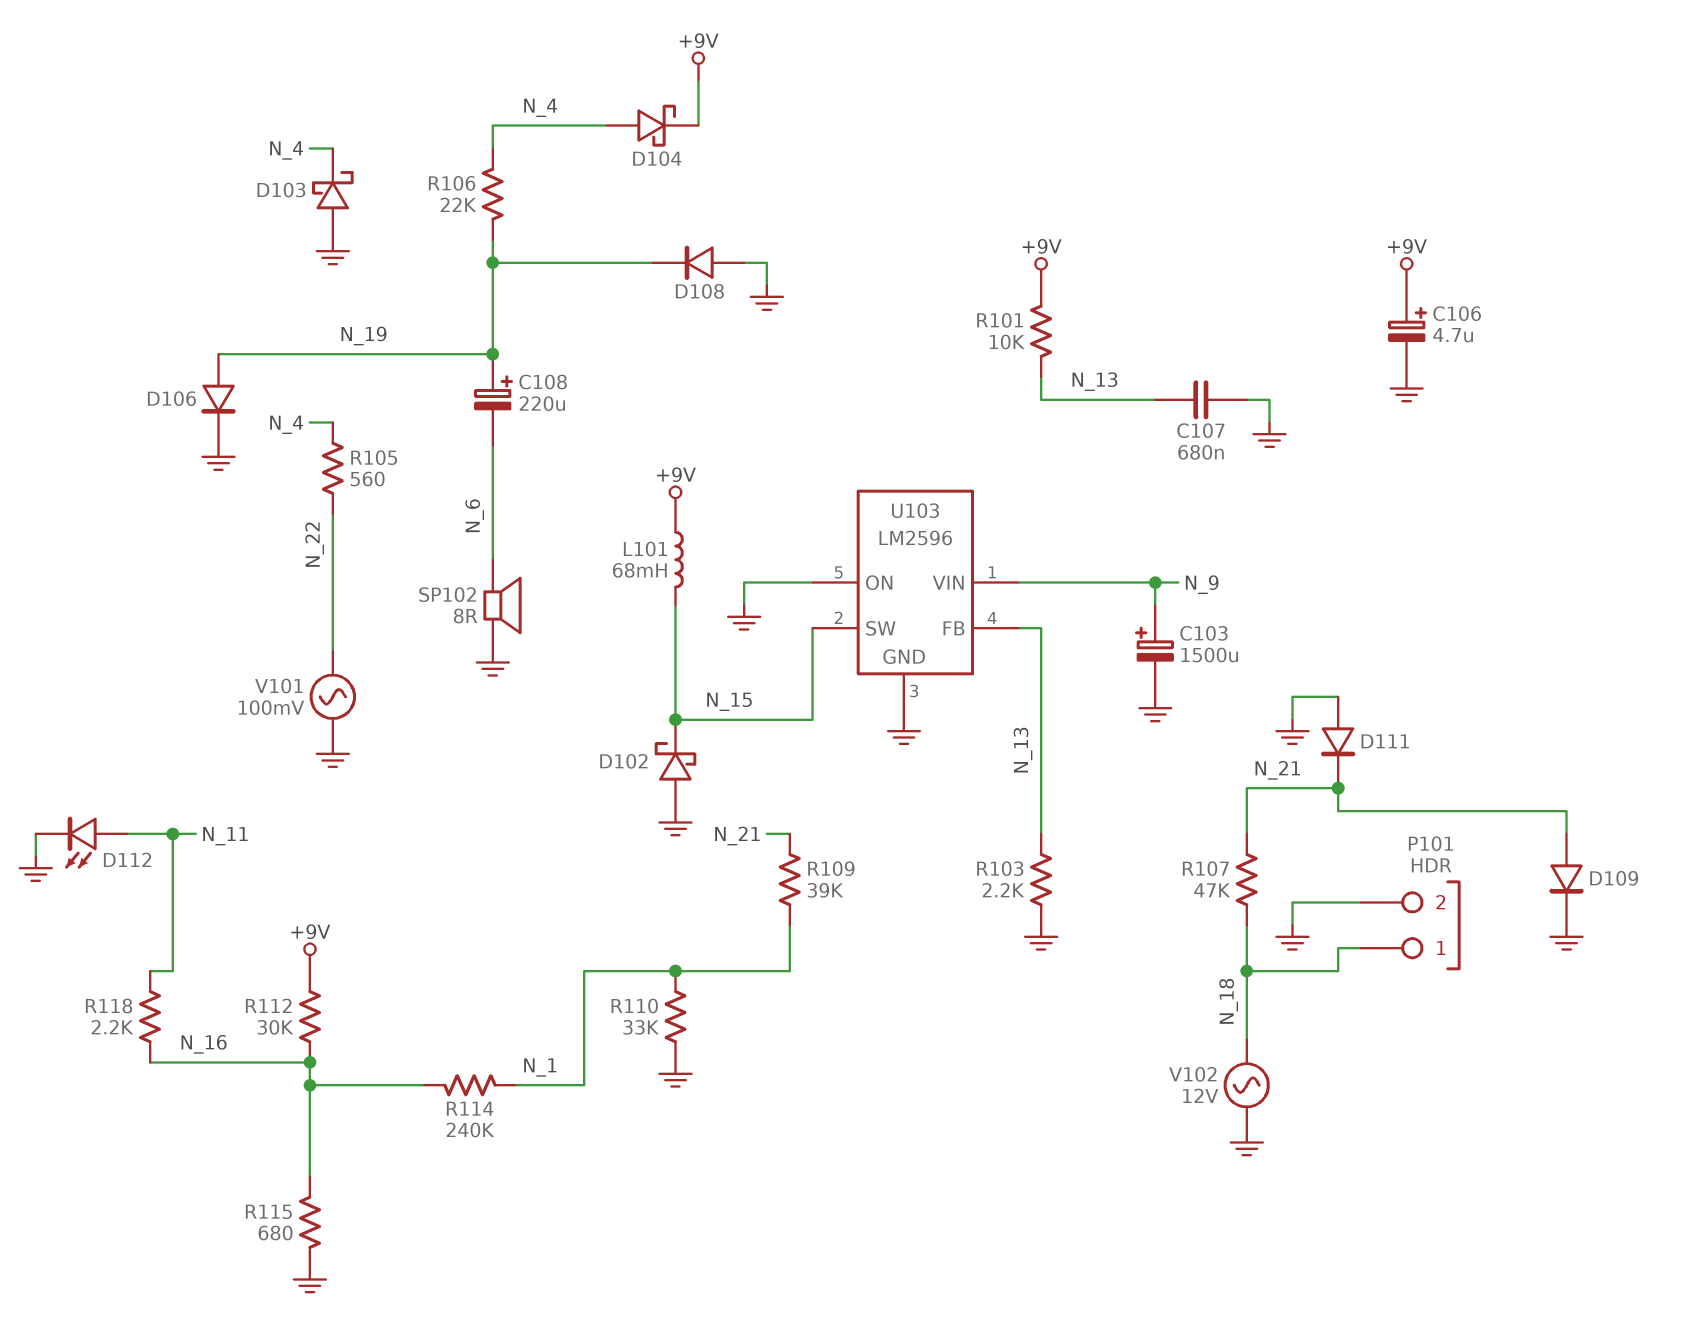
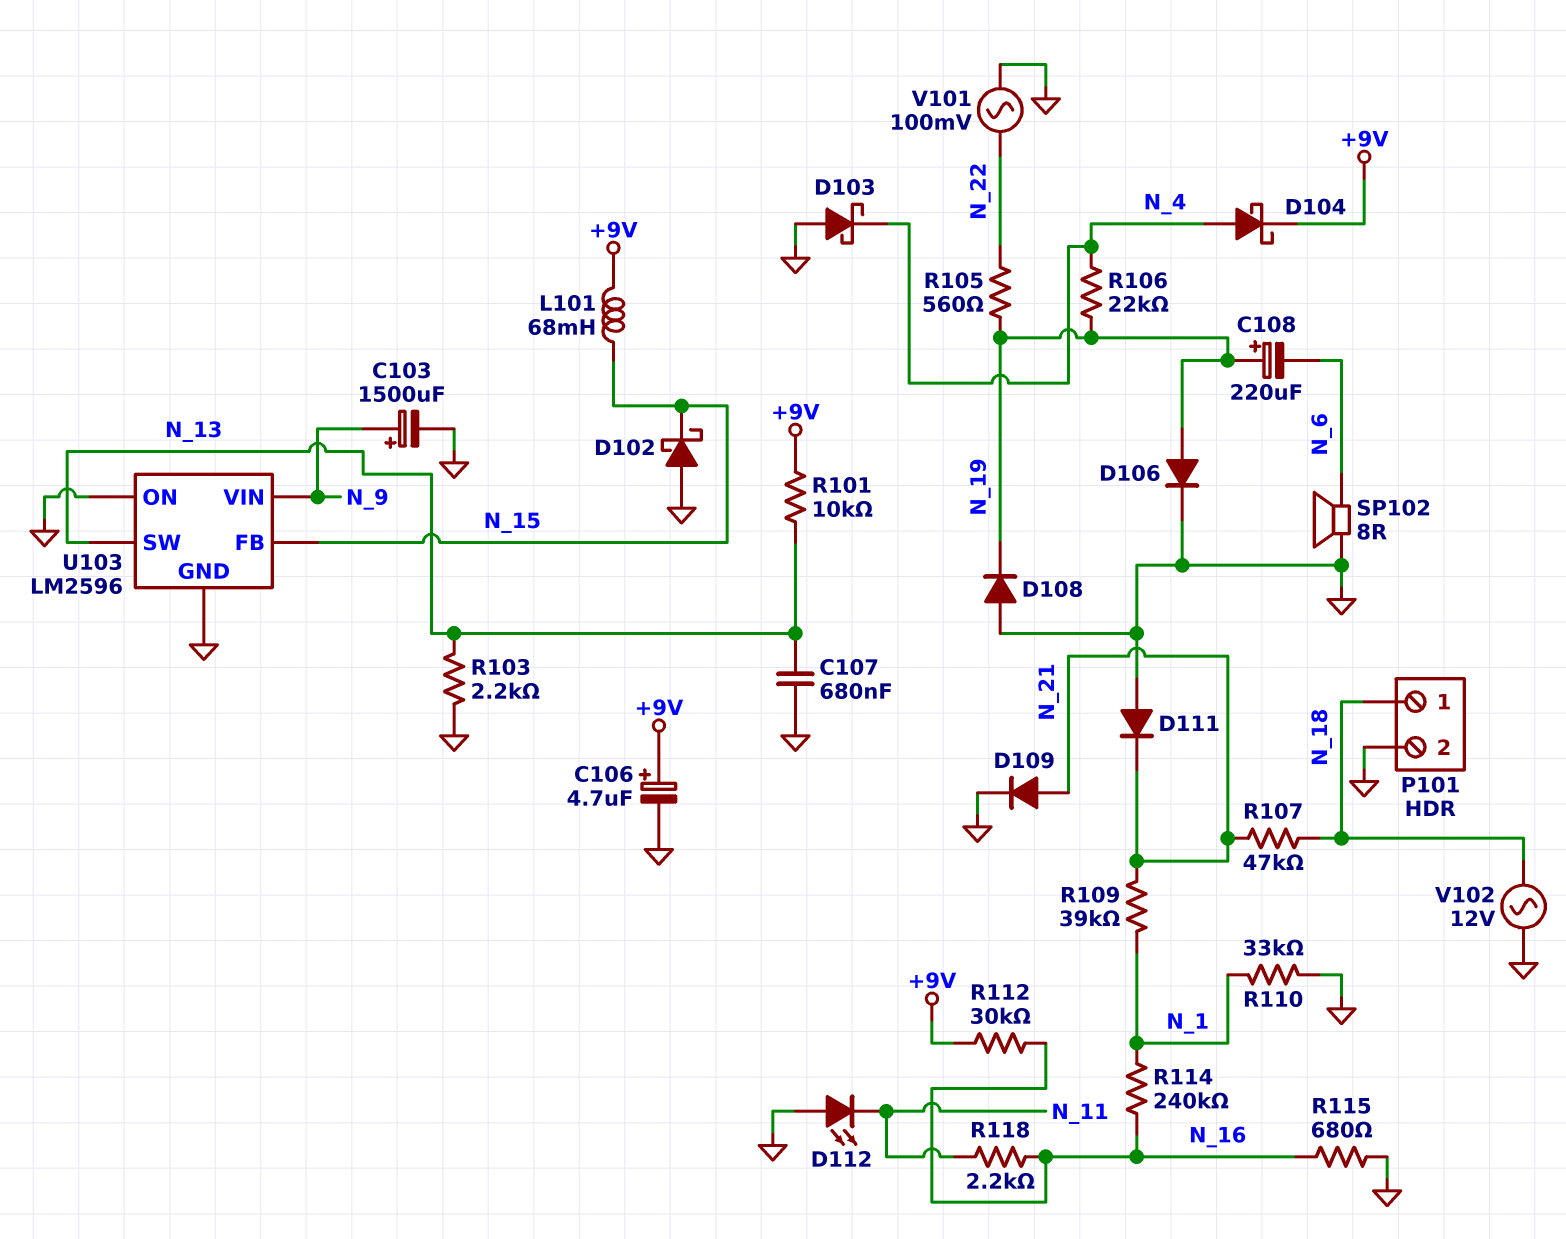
D112: LED (A N_11, K GND) -> LED (A GND, K N_11)
R105: 560 (N_4, N_22) -> 560 (N_19, N_22)
U103 pin FB: N_13 -> N_15
U103 pin SW: N_15 -> N_13

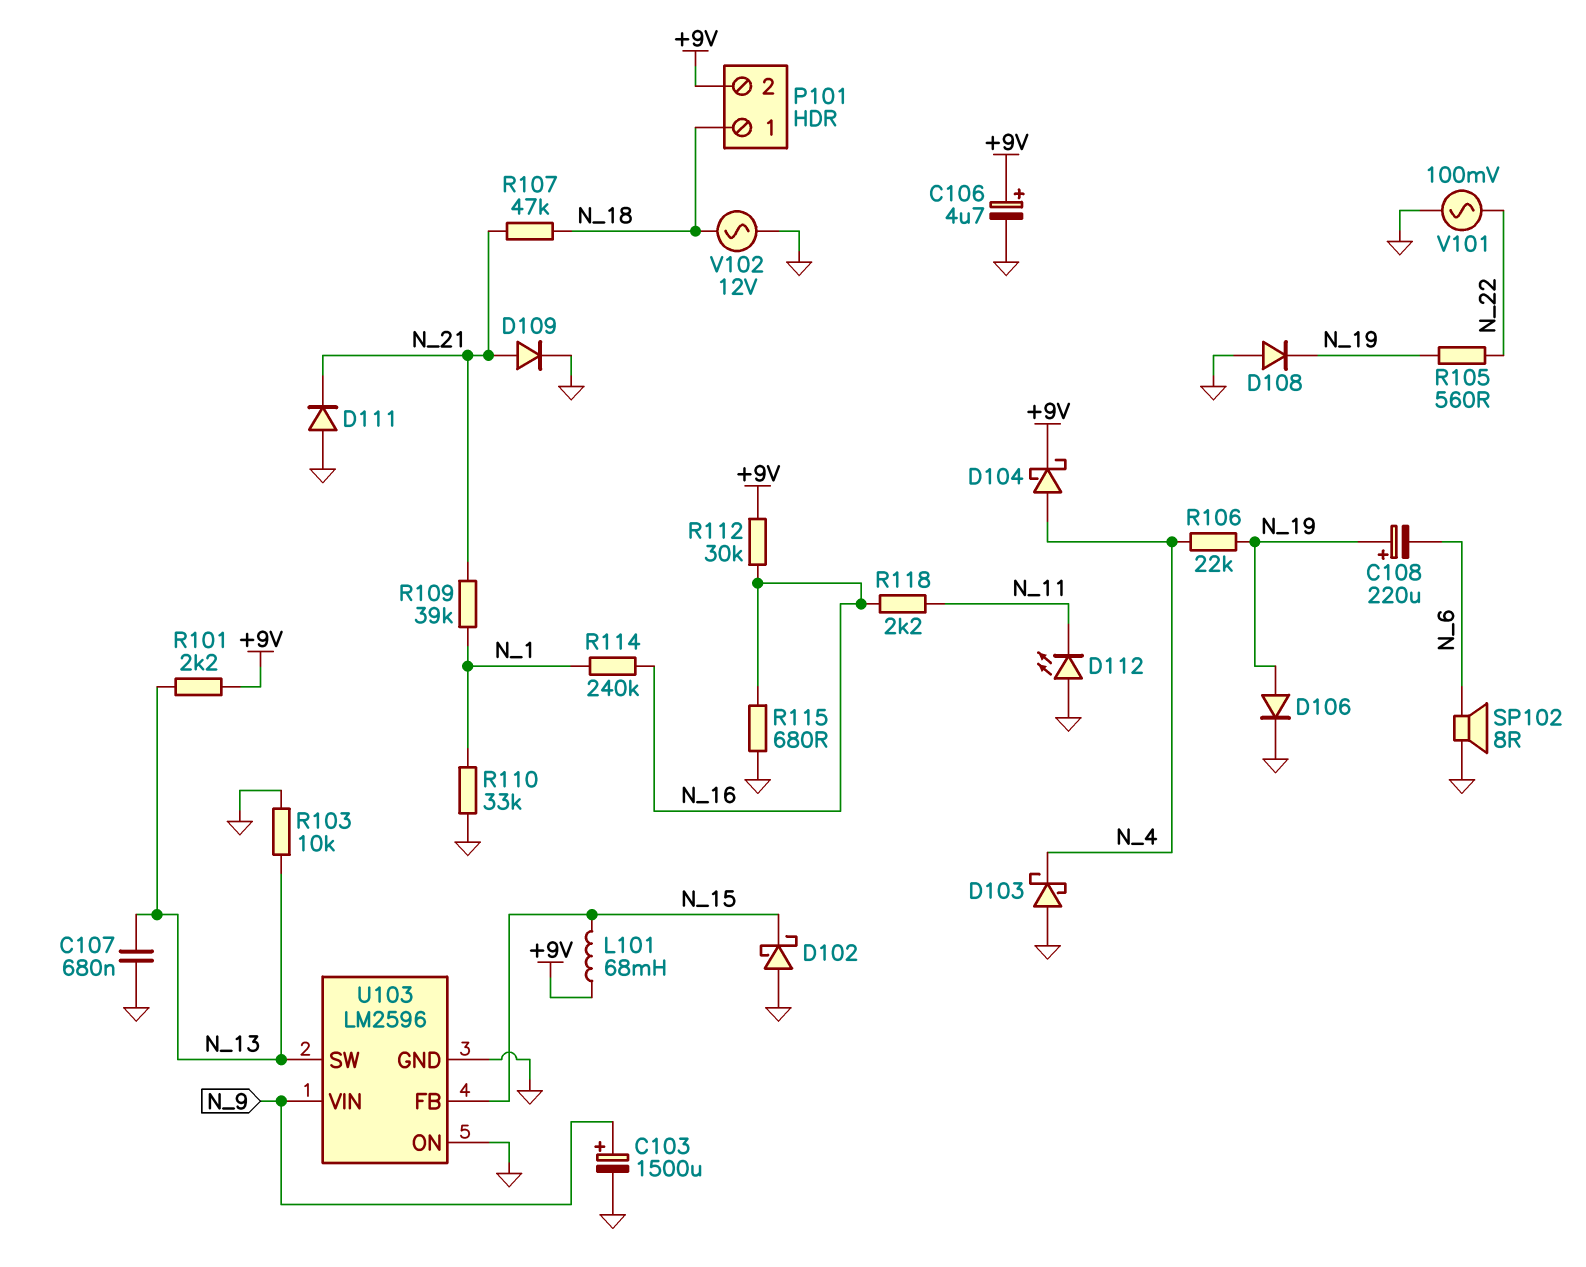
P101 pin 2: GND -> +9V
R101: 10k (+9V, N_13) -> 2.2k (+9V, N_13)
R103: 2.2k (GND, N_13) -> 10k (GND, N_13)

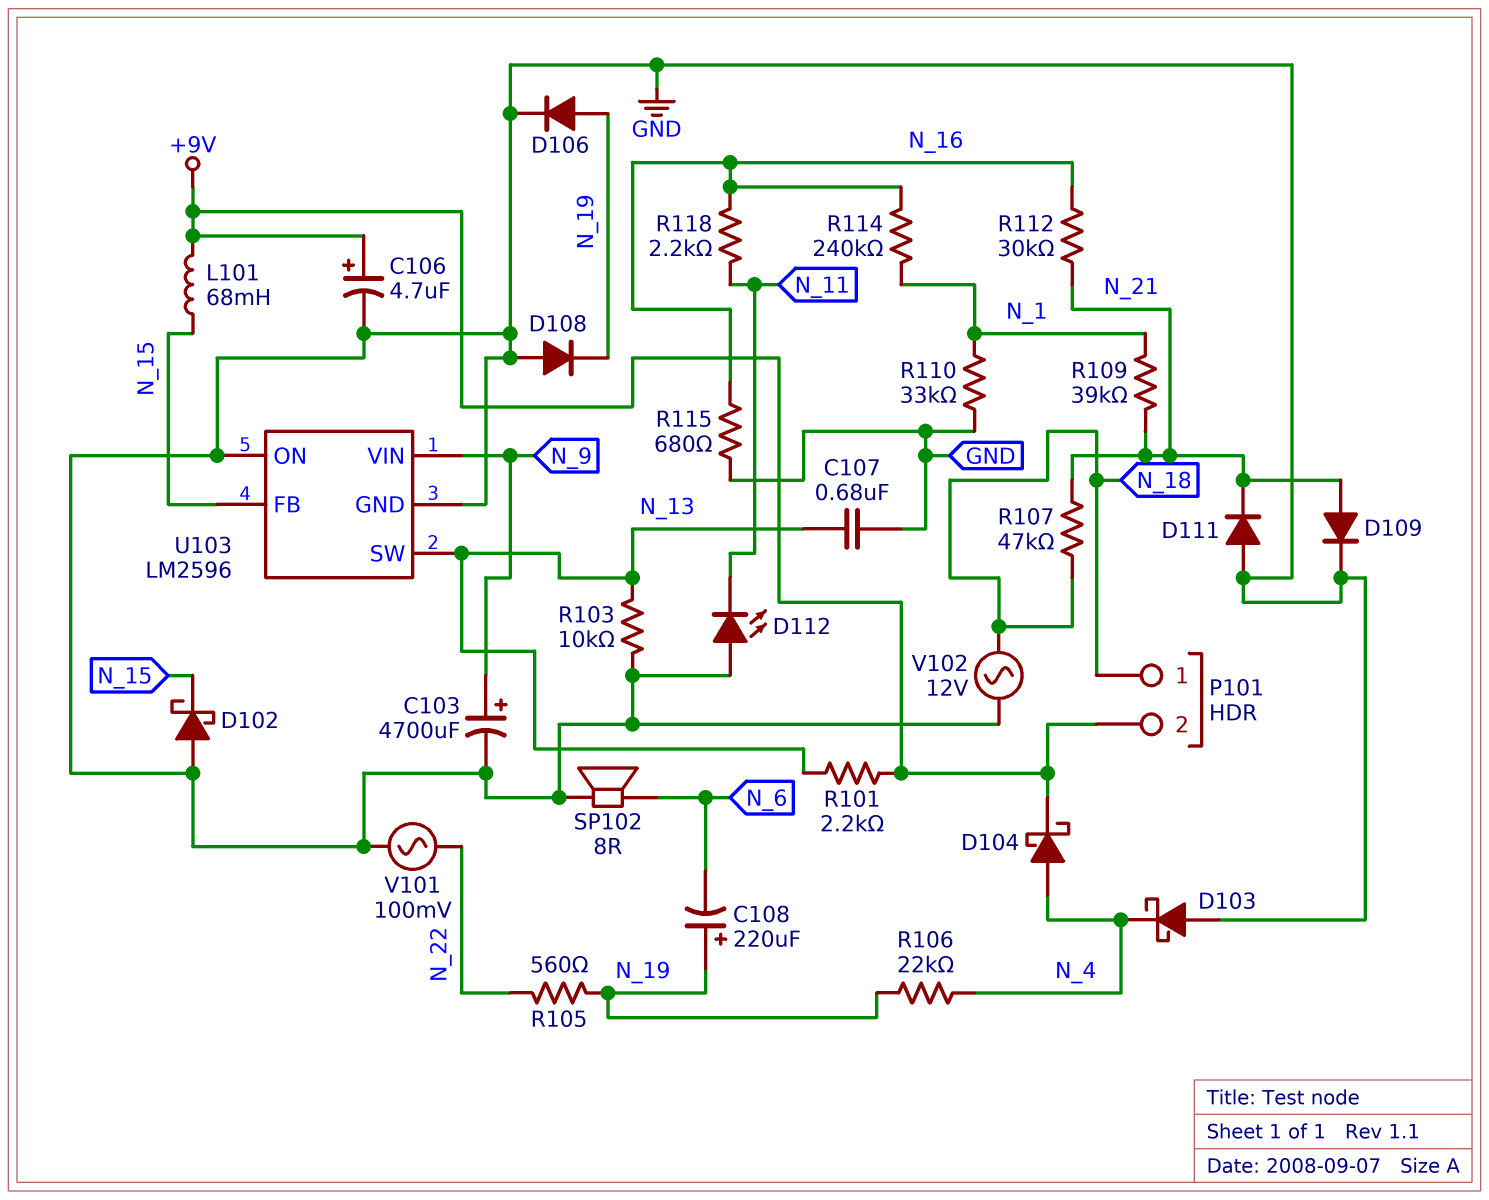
C103: 1500uF (plus N_9, minus GND) -> 4700uF (plus N_9, minus GND)
R112: 30k (+9V, N_16) -> 30k (N_16, N_21)

